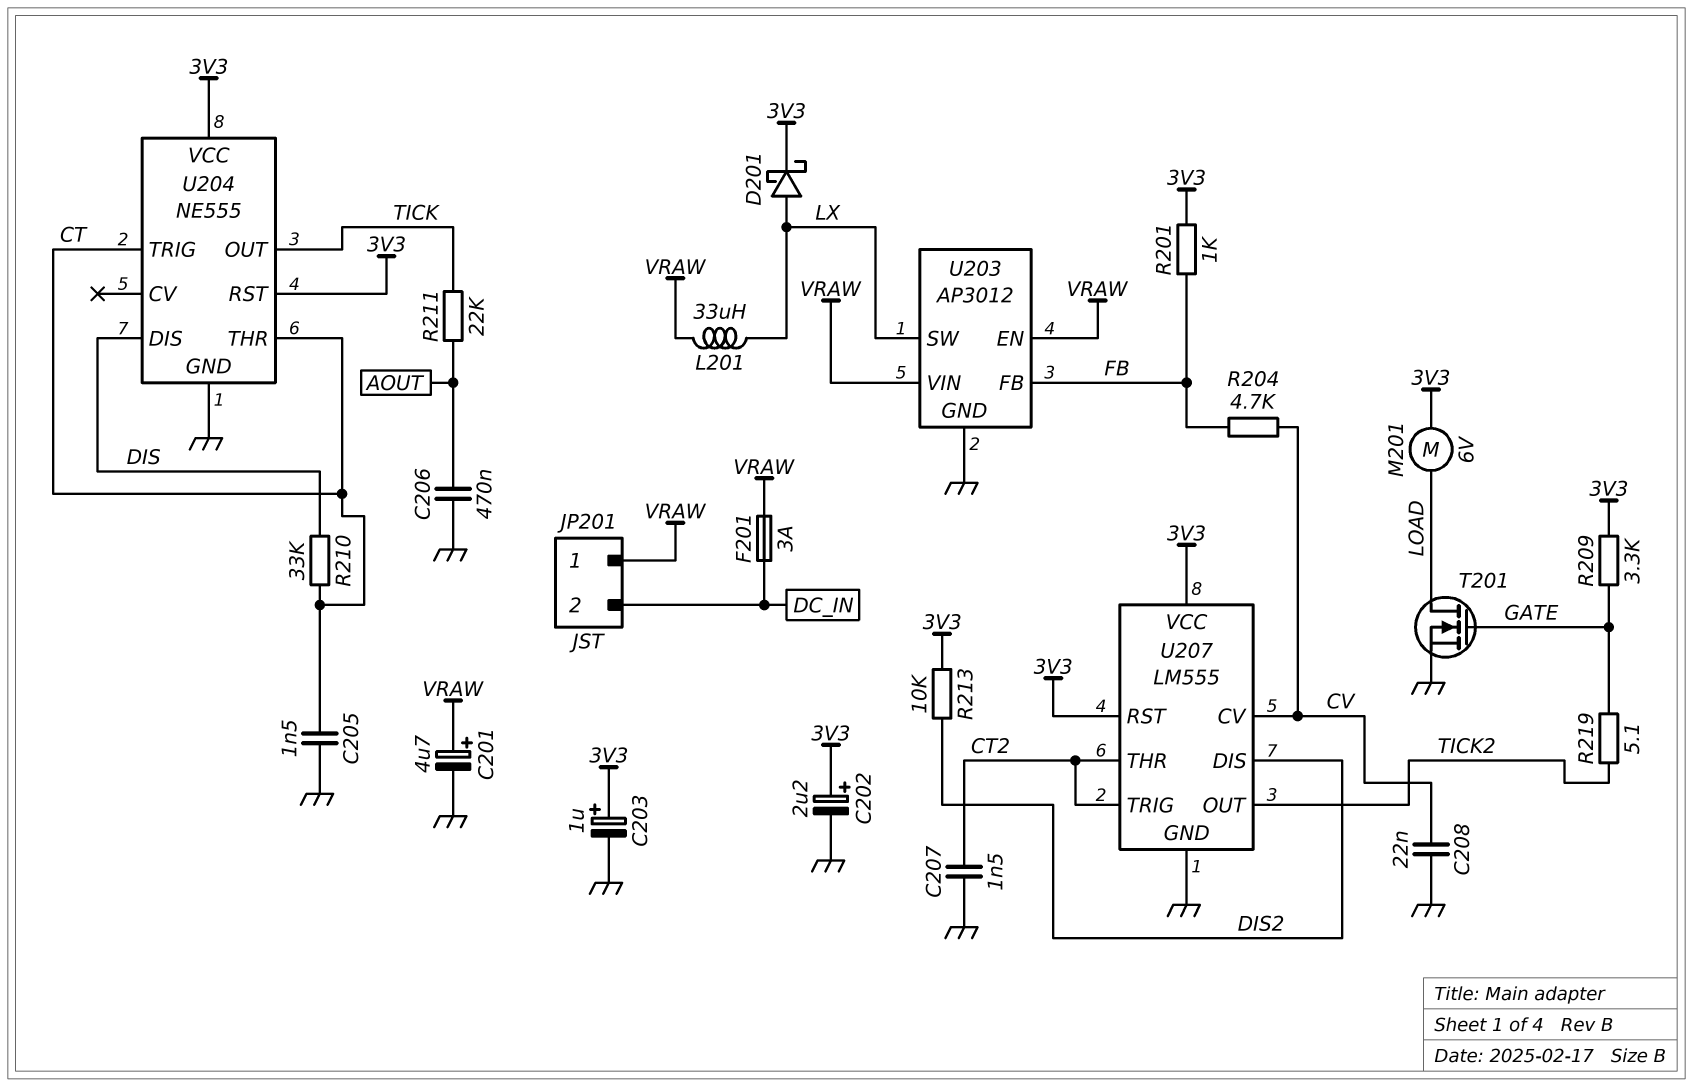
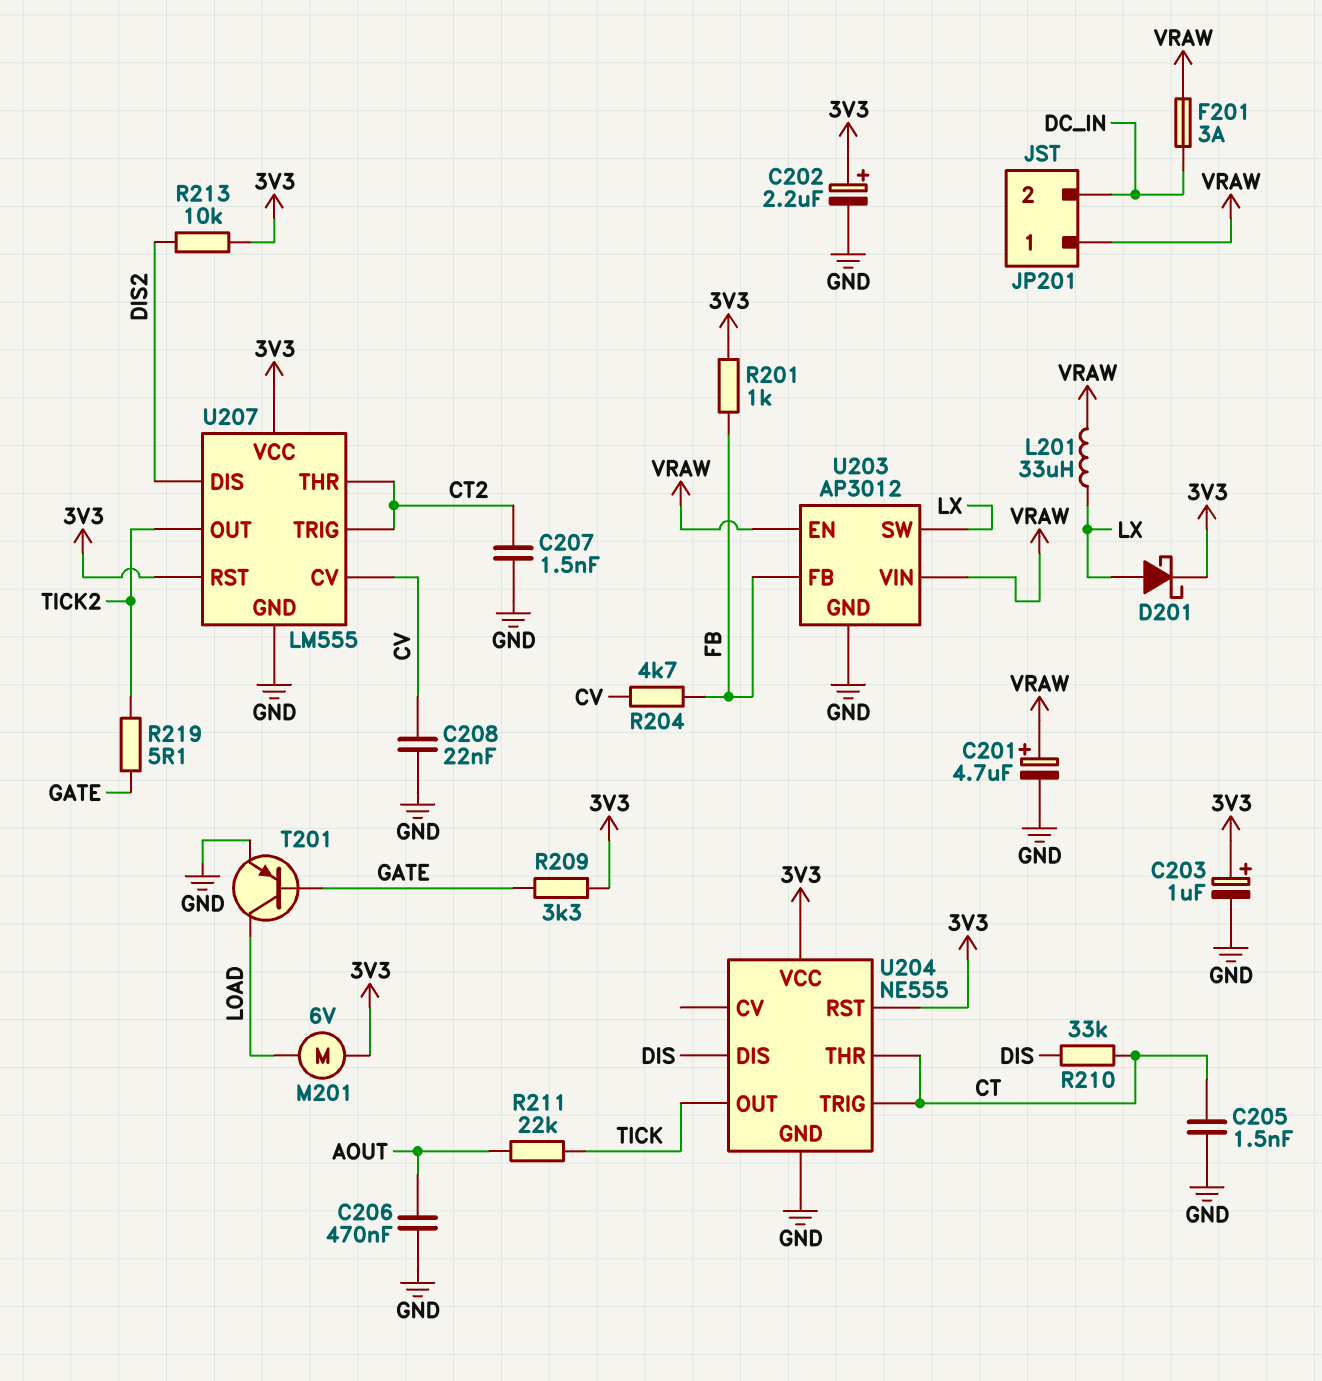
T201: NMOS (G GATE, D LOAD, S GND) -> PNP (B GATE, C LOAD, E GND)

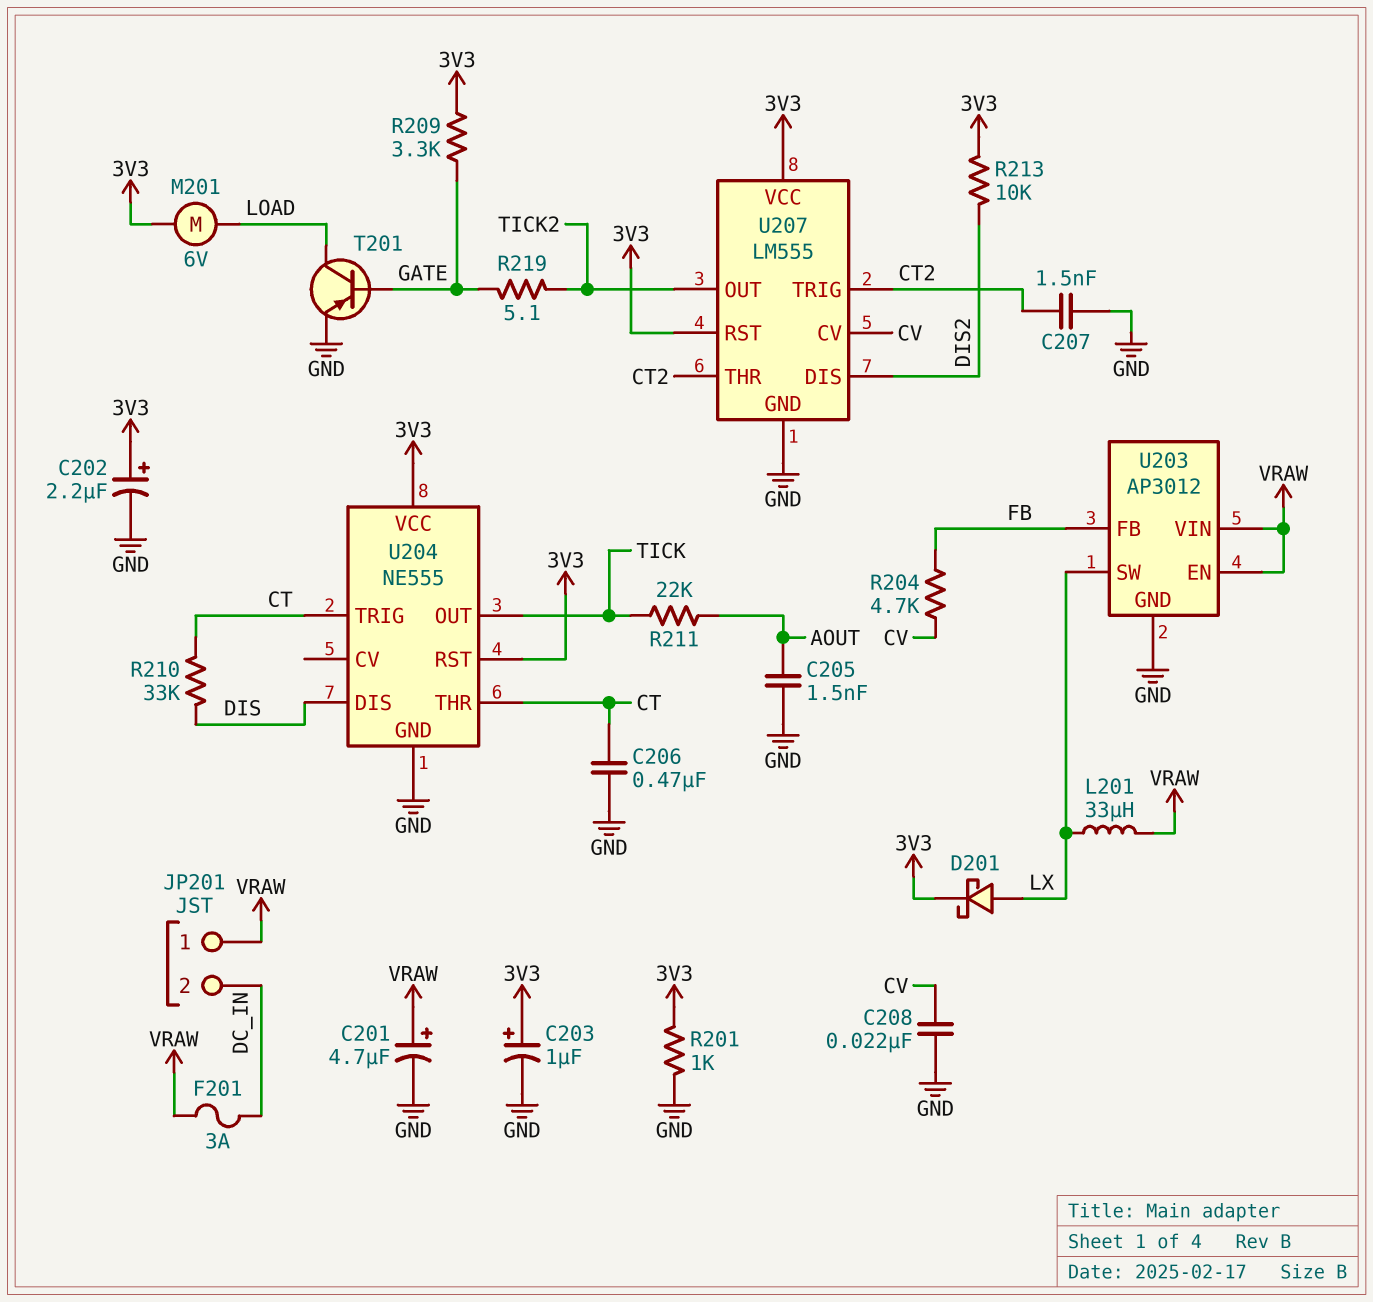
C205: 1.5nF (CT, GND) -> 1.5nF (AOUT, GND)
C206: 470nF (AOUT, GND) -> 470nF (CT, GND)
R201: 1k (3V3, FB) -> 1k (3V3, GND)

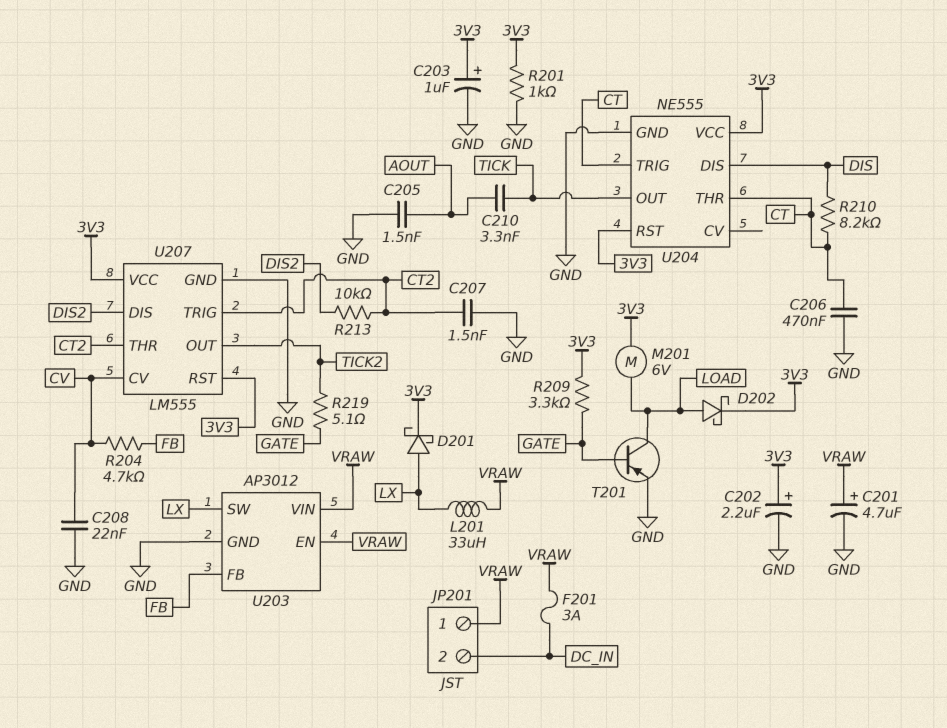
C210: none -> 3.3nF (AOUT, TICK)
D202: none -> schottky (A LOAD, K 3V3)
R210: 33k (CT, DIS) -> 8.2k (CT, DIS)
R211: 22k (AOUT, TICK) -> none
R213: 10k (3V3, DIS2) -> 10k (CT2, DIS2)

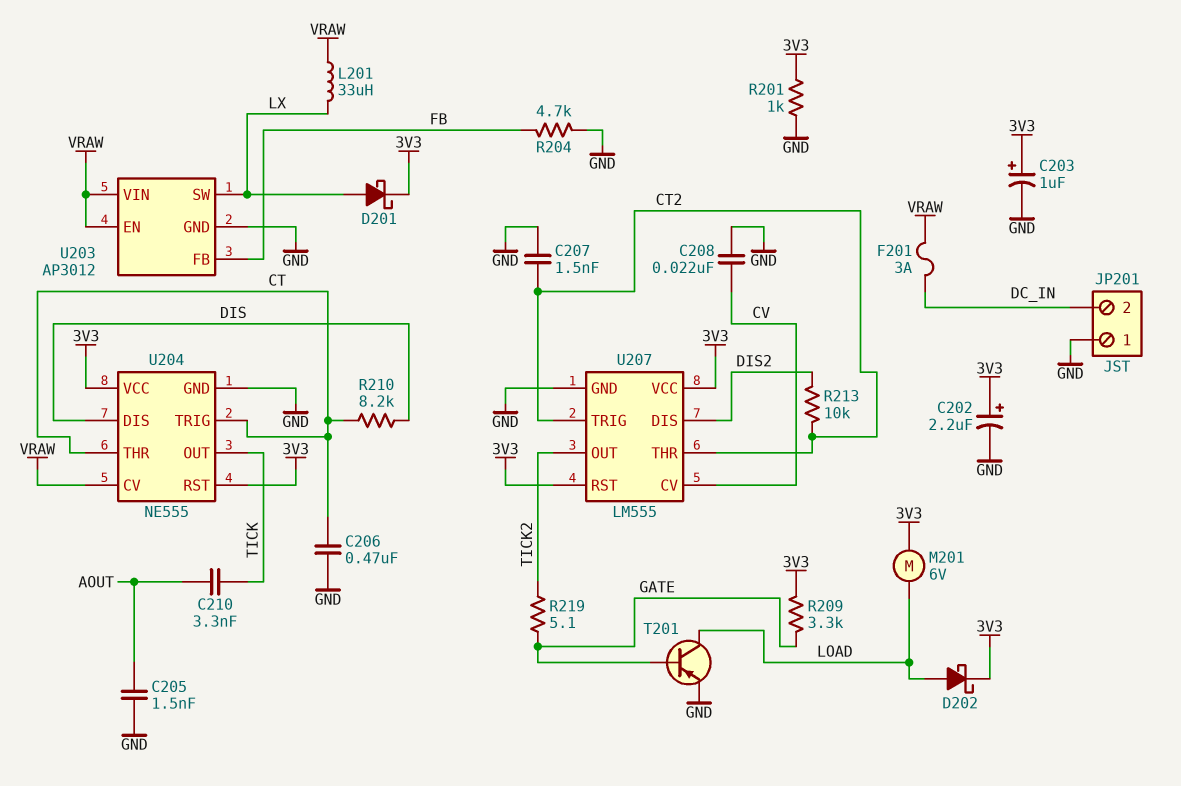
C201: 4.7uF (plus VRAW, minus GND) -> none
JP201 pin 1: VRAW -> GND
R204: 4.7k (CV, FB) -> 4.7k (FB, GND)
U204 pin CV: none -> VRAW

